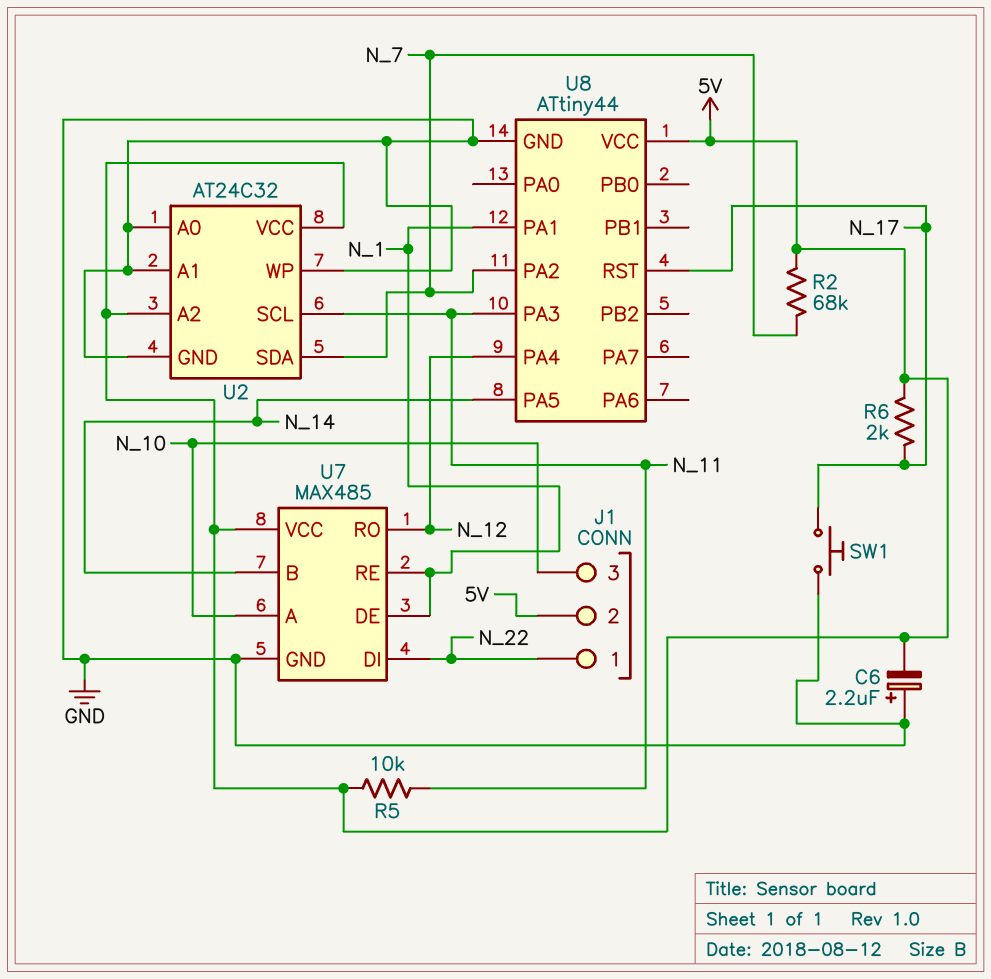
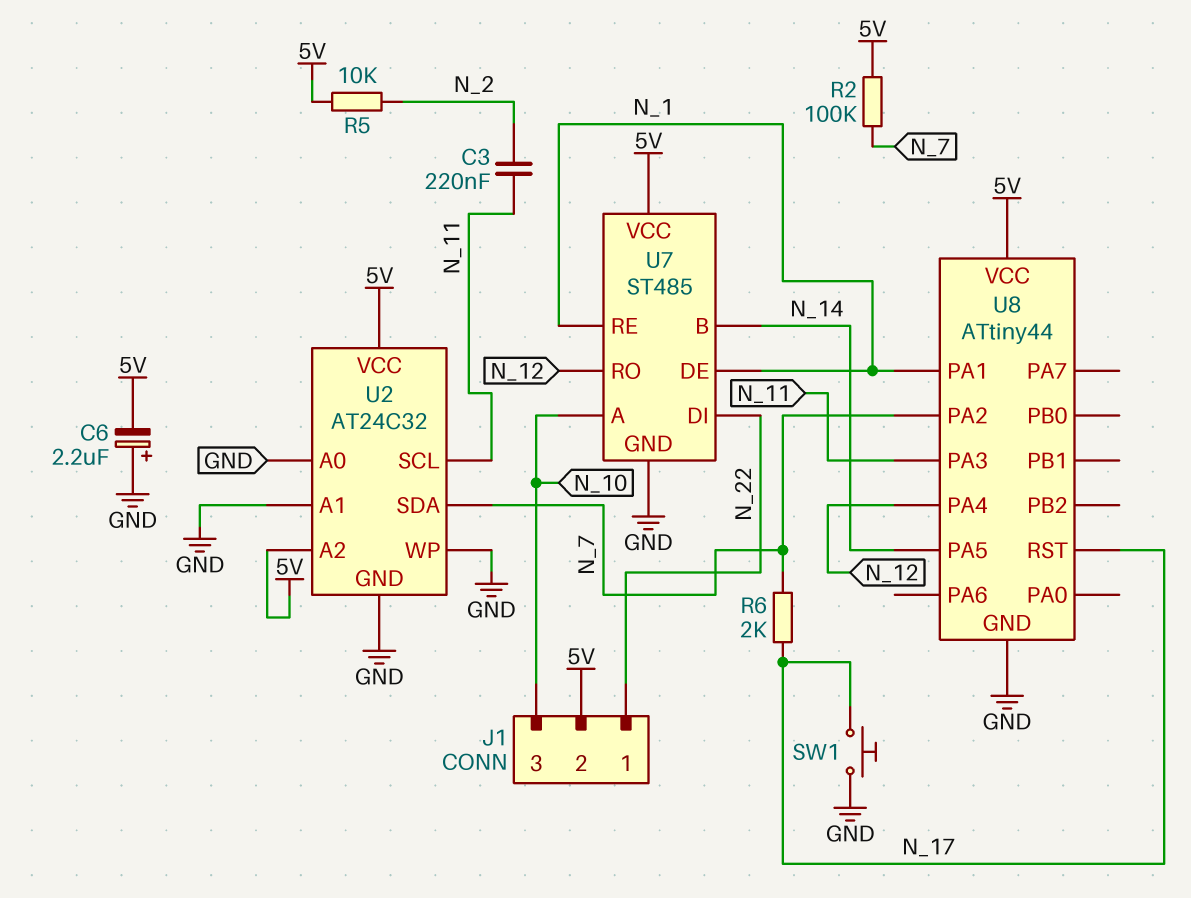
C3: none -> 220nF (N_2, N_11)
R2: 68k (5V, N_7) -> 100k (5V, N_7)
R5: 10k (5V, N_11) -> 10k (5V, N_2)
R6: 2k (5V, N_17) -> 2k (N_7, N_17)
U7: MAX485 -> ST485

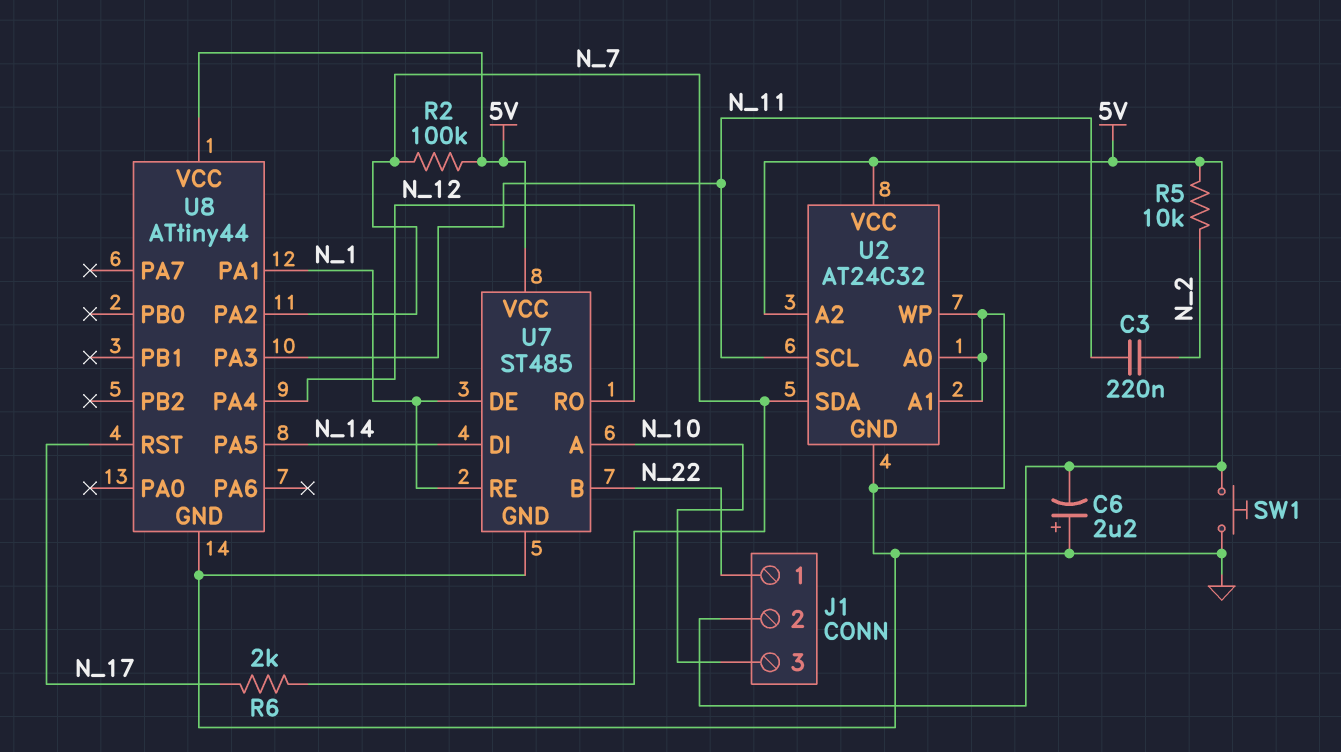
SW1: button (GND, N_17) -> button (5V, GND)
U7 pin B: N_14 -> N_22
U7 pin DI: N_22 -> N_14

